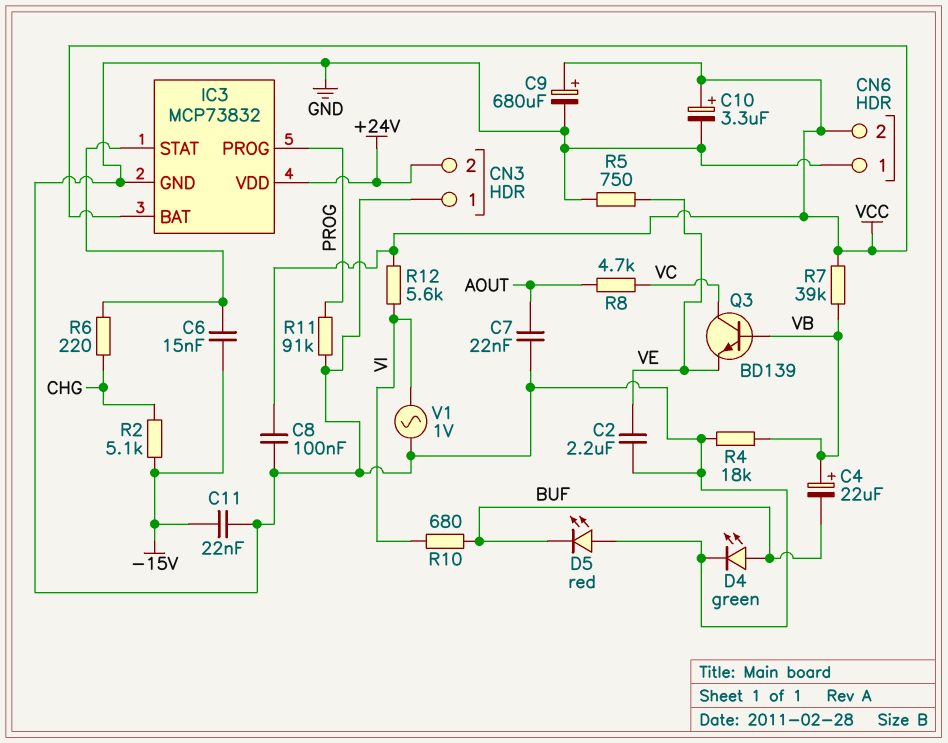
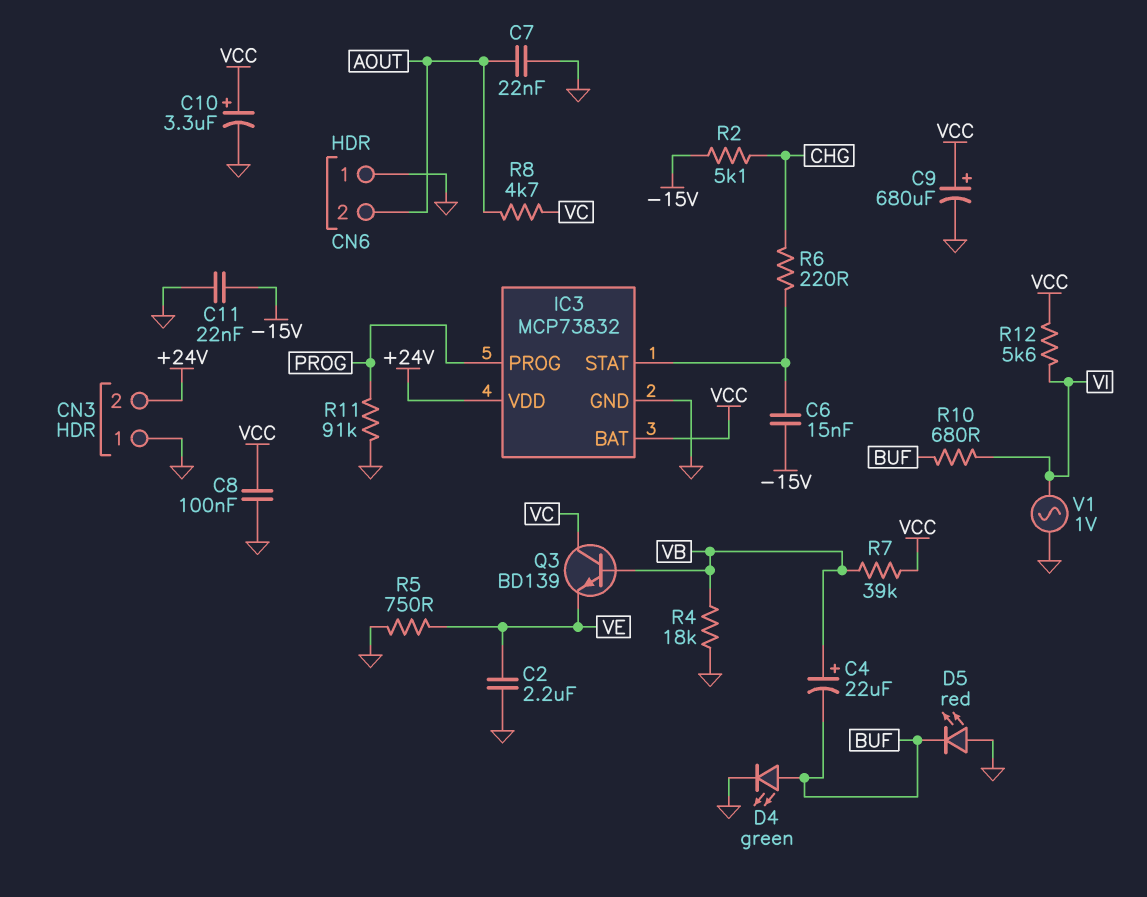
CN6 pin 2: VCC -> AOUT

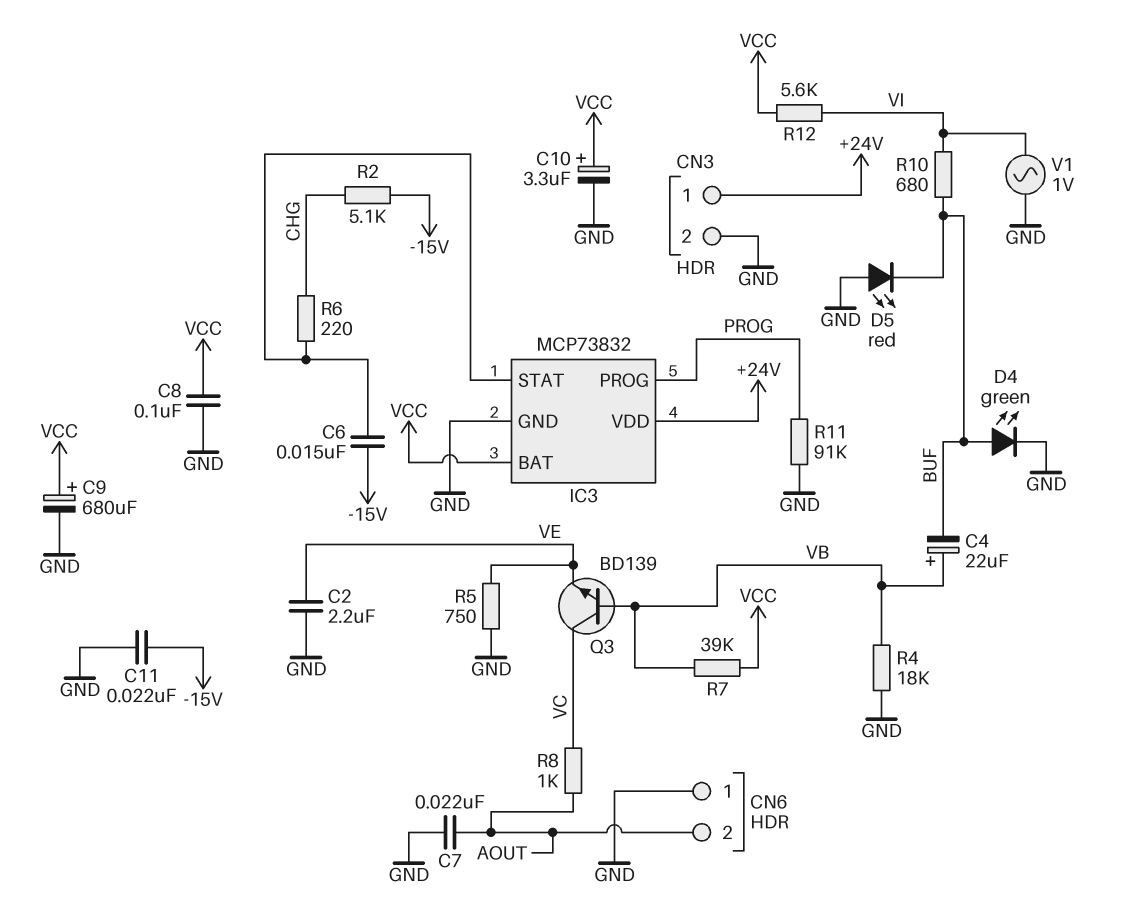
CN3 pin 1: GND -> +24V
CN3 pin 2: +24V -> GND
R8: 4.7k (AOUT, VC) -> 1k (AOUT, VC)

